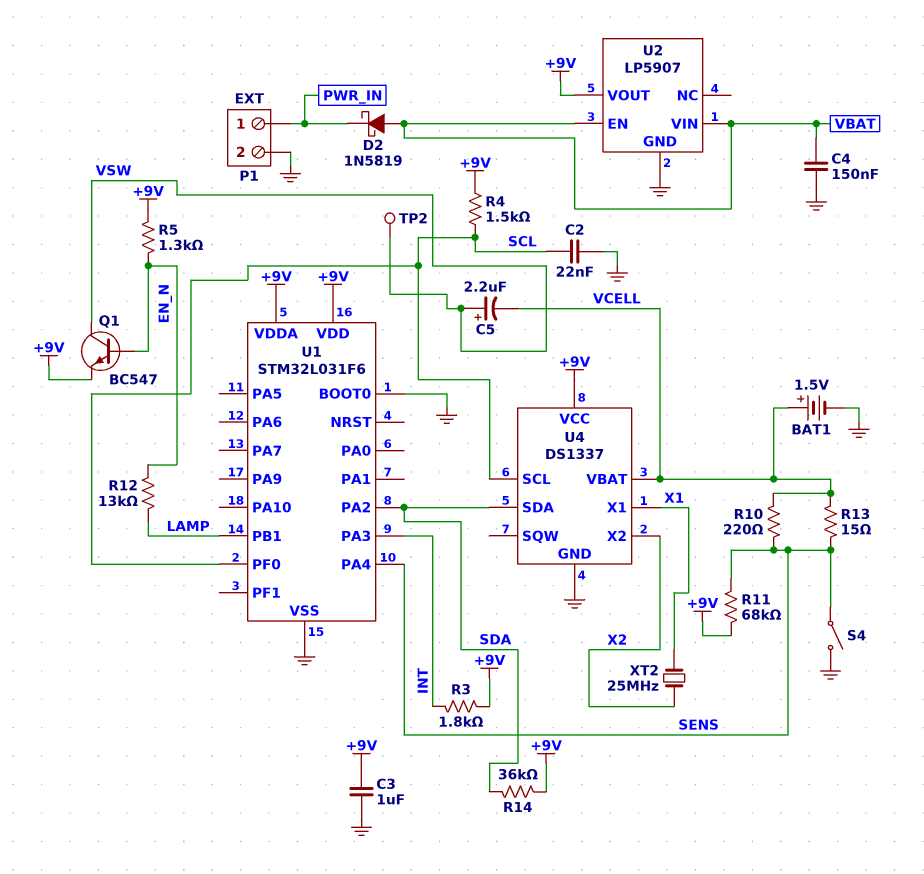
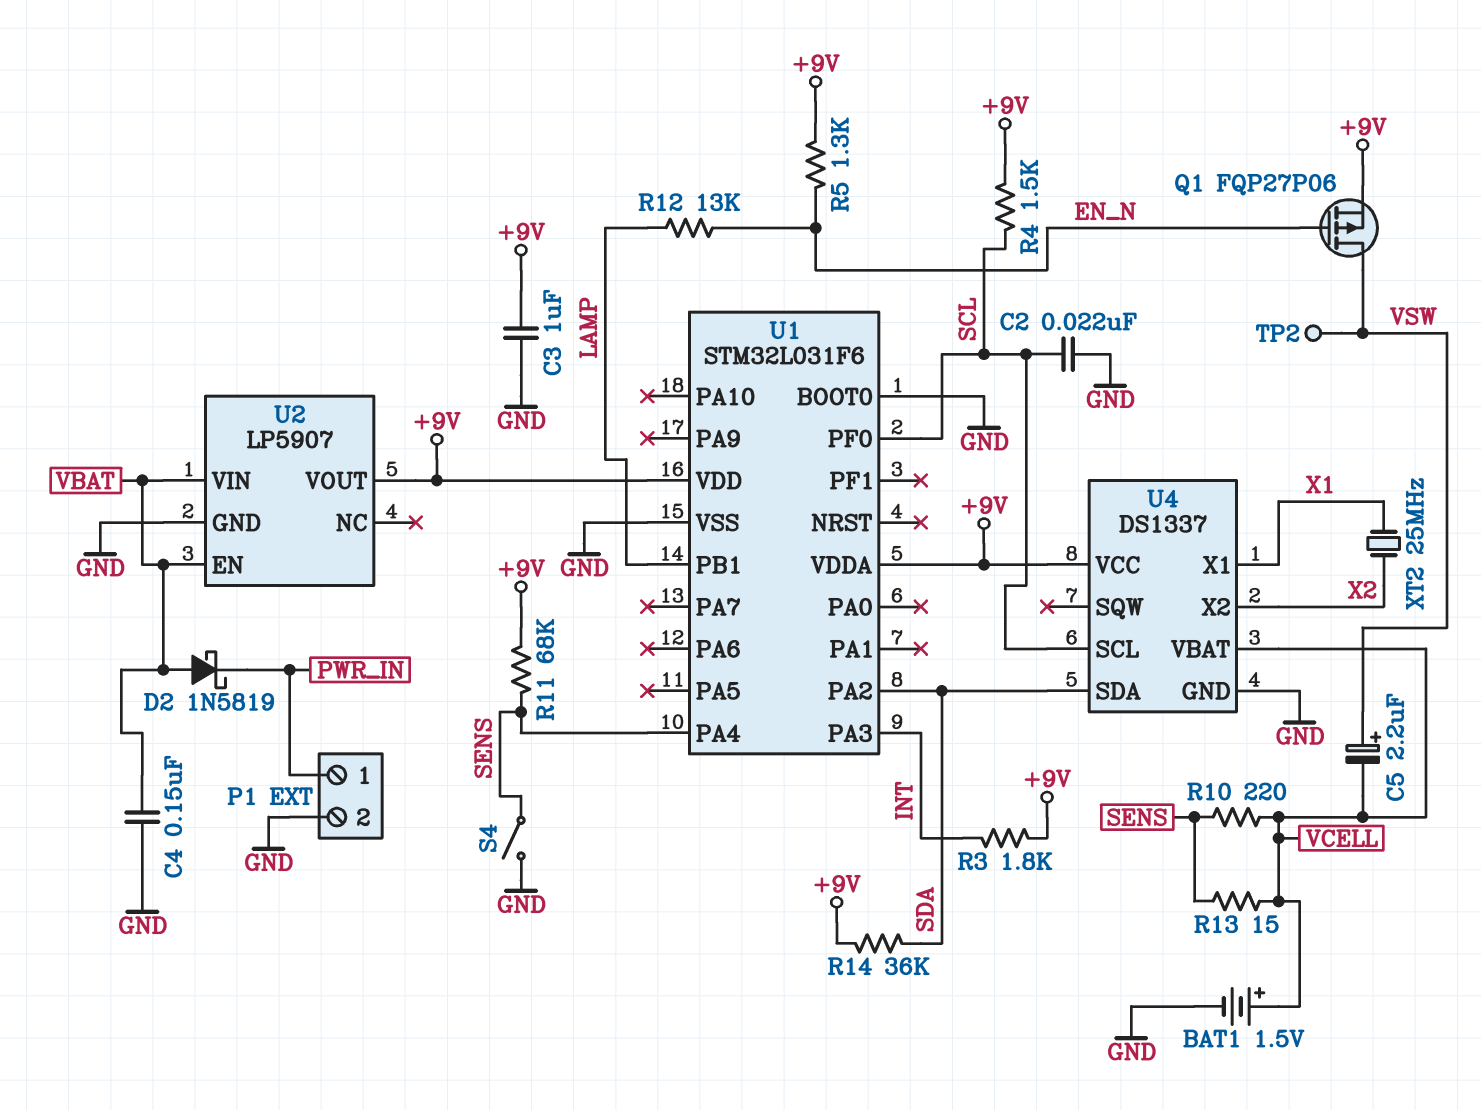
Q1: NPN BC547 (B EN_N, C VSW, E +9V) -> PMOS FQP27P06 (G EN_N, D VSW, S +9V)

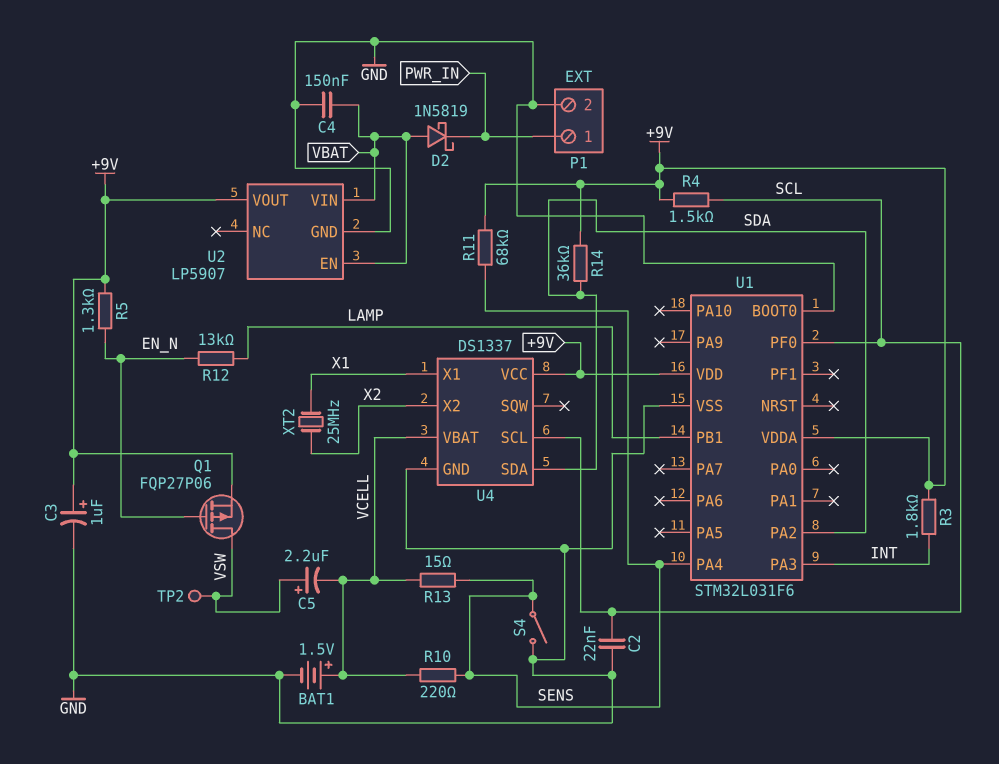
C3: 1uF (+9V, GND) -> 1uF (plus +9V, minus GND)

